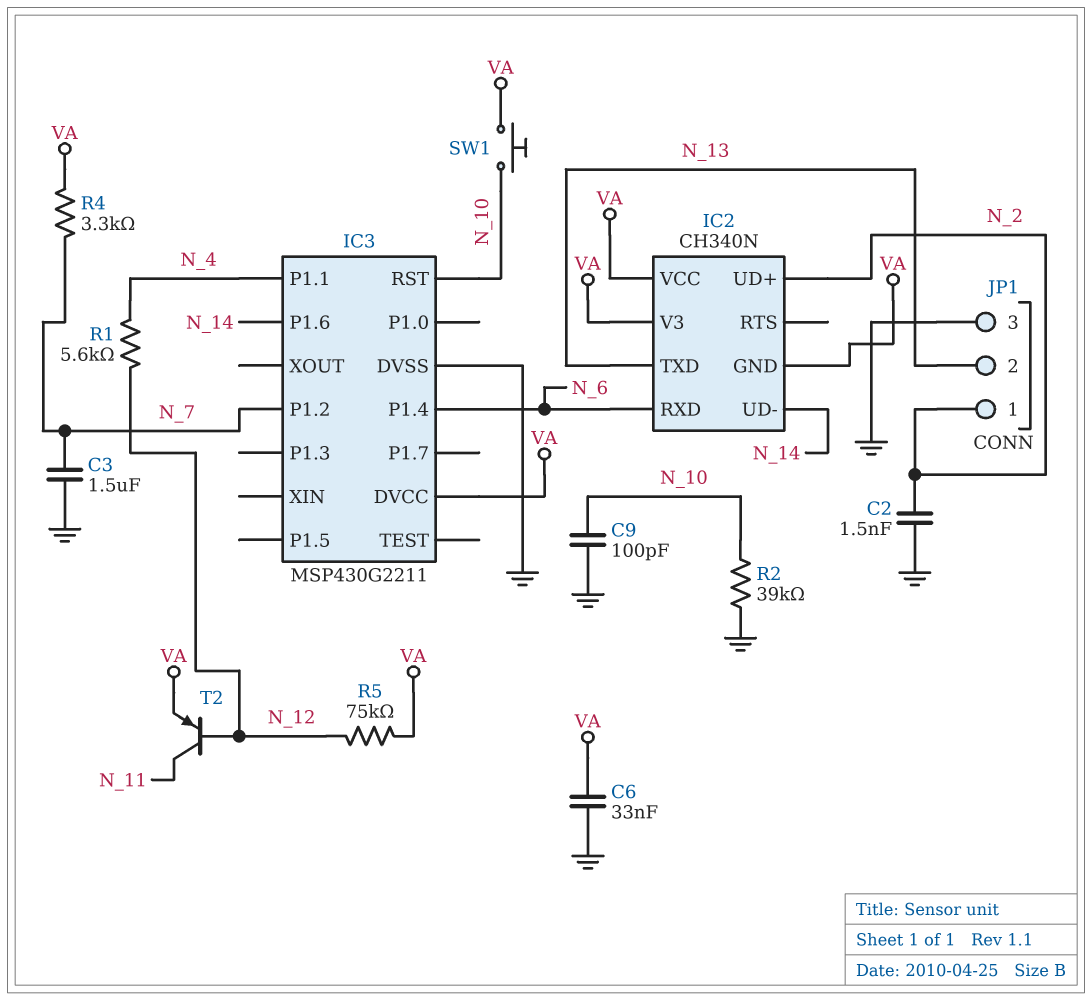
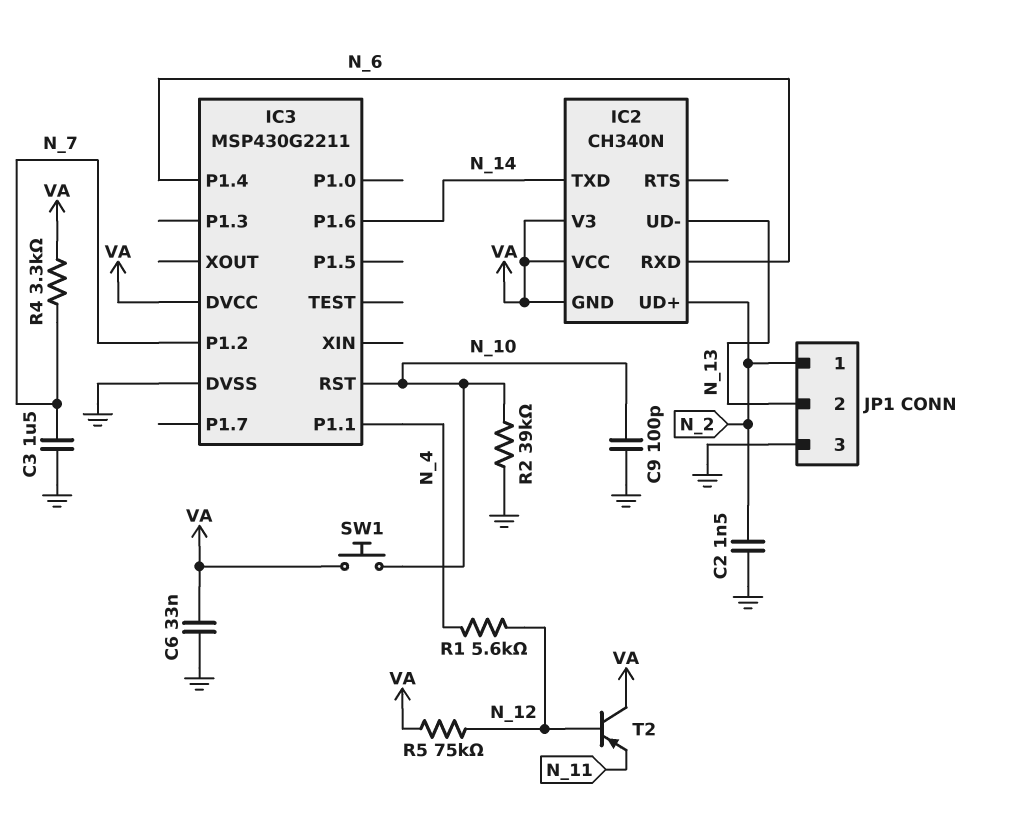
IC2 pin TXD: N_13 -> N_14
IC2 pin UD-: N_14 -> N_13
T2: PNP (B N_12, C N_11, E VA) -> PNP (B N_12, C VA, E N_11)

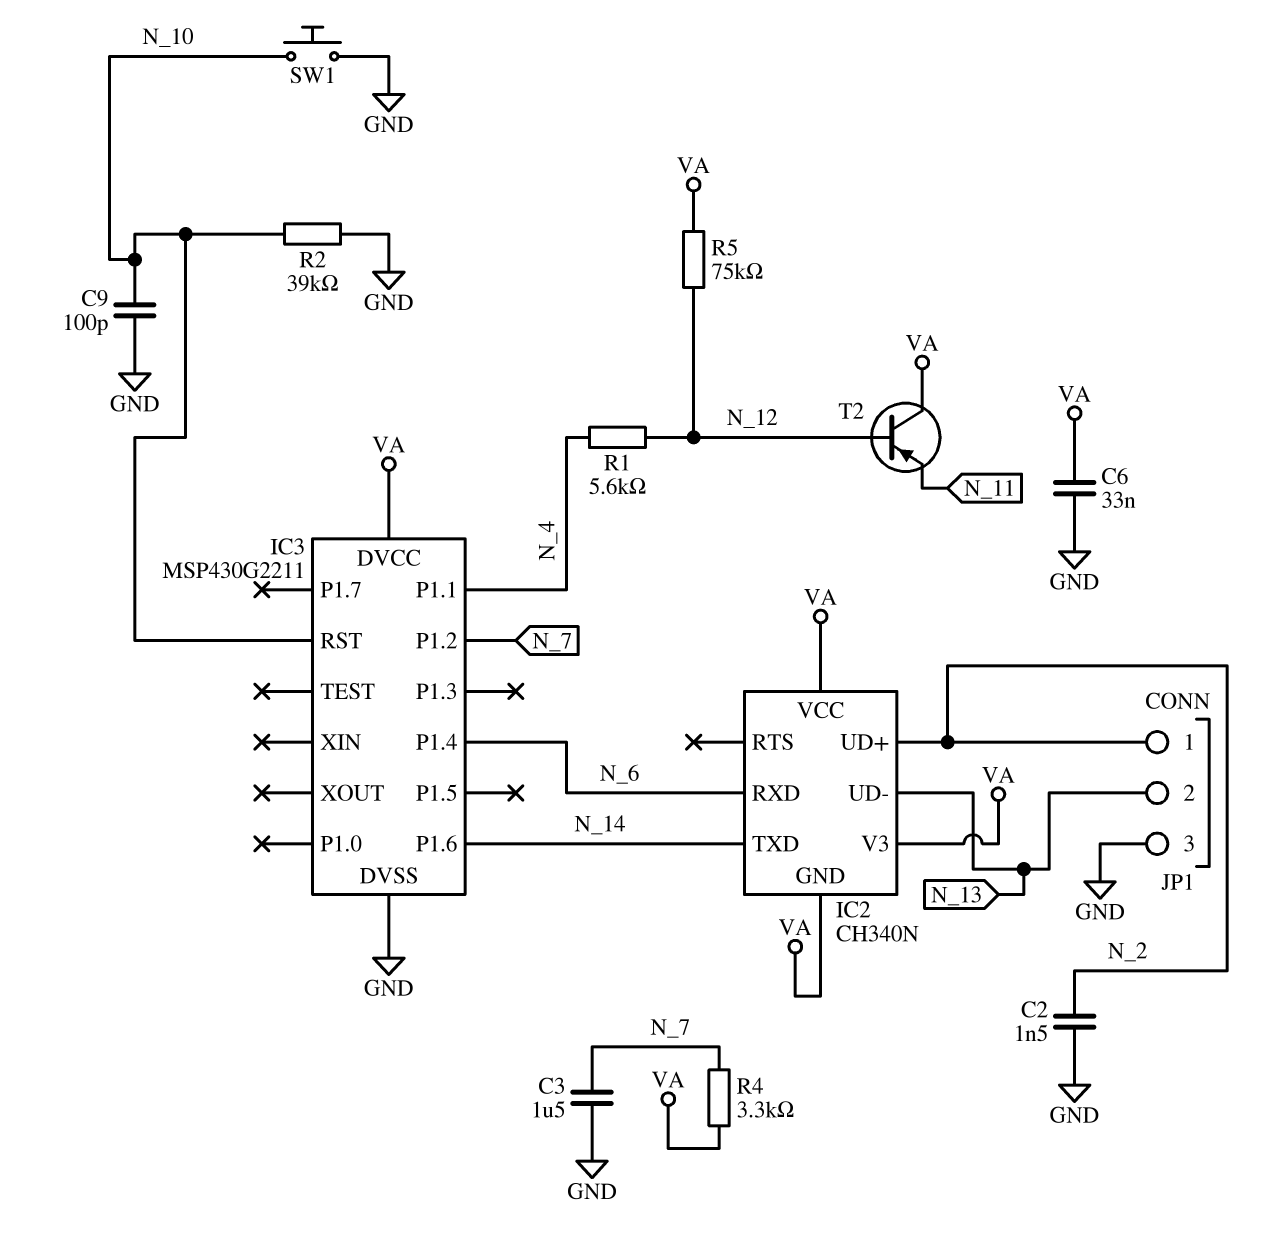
SW1: button (N_10, VA) -> button (GND, N_10)

